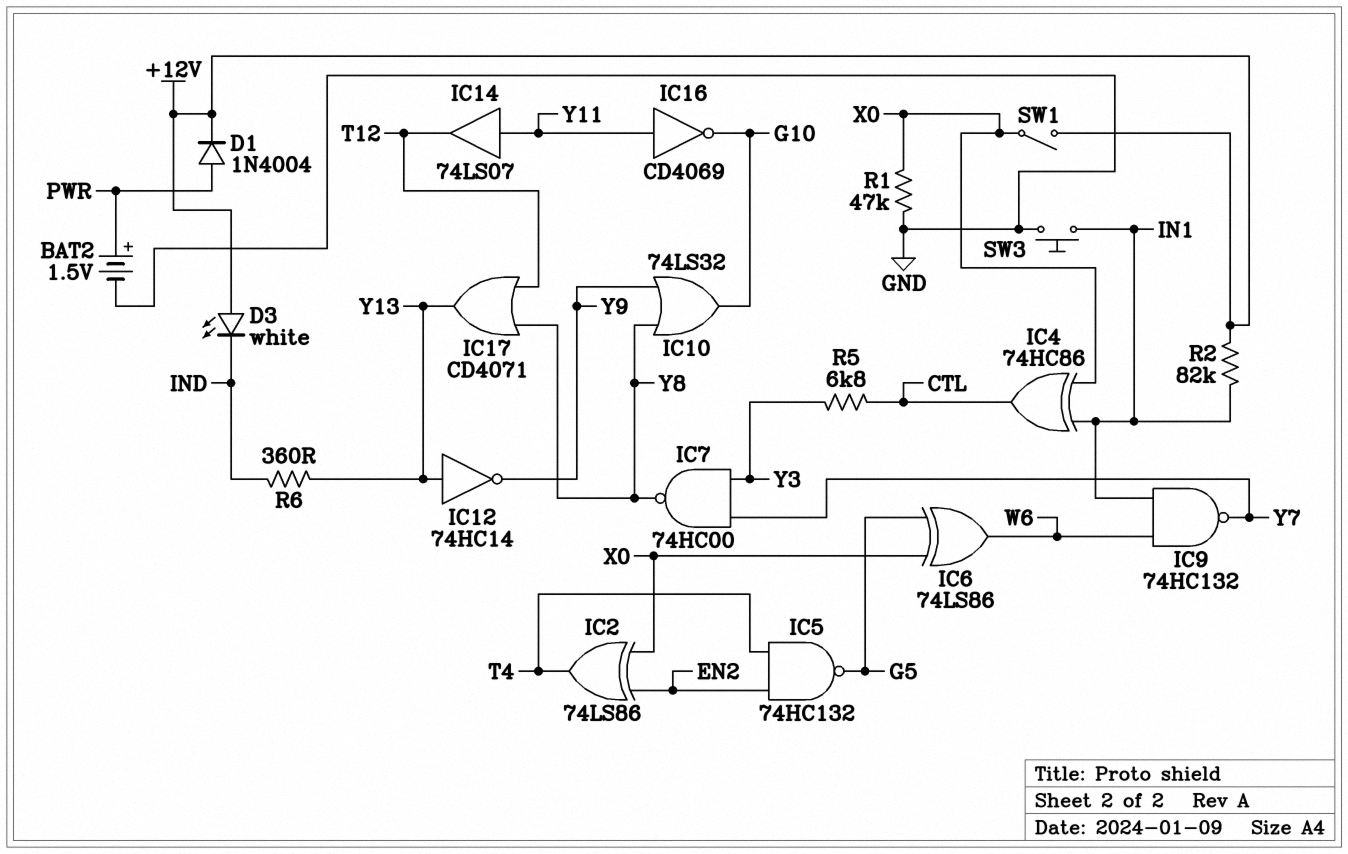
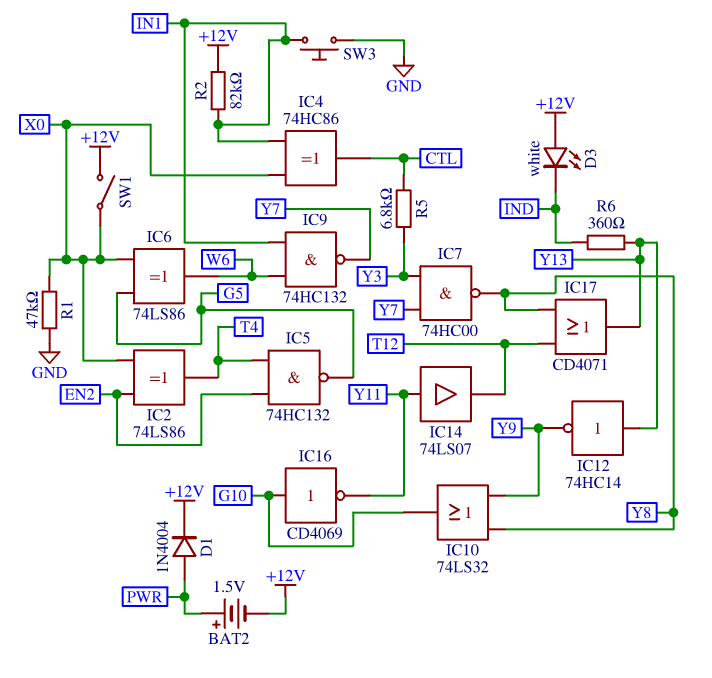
BAT2: 1.5V (plus PWR, minus GND) -> 1.5V (plus PWR, minus +12V)
IC16: NOT CD4069 (in Y11, out G10) -> NOT CD4069 (in G10, out Y11)

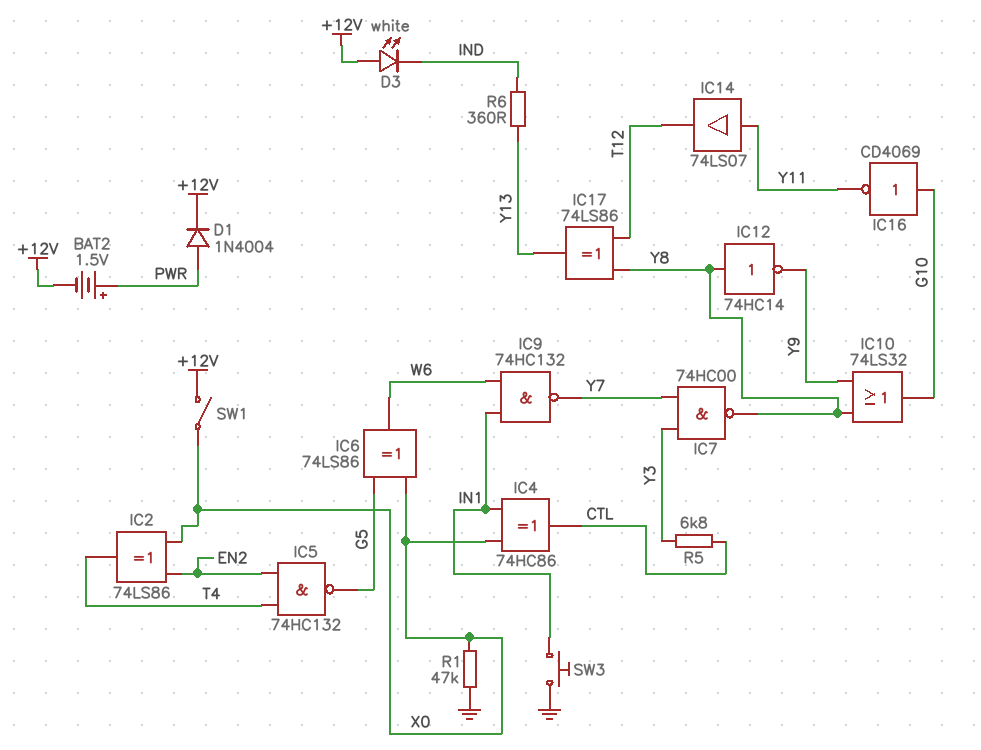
IC12: NOT 74HC14 (in Y13, out Y9) -> NOT 74HC14 (in Y8, out Y9)
IC17: OR CD4071 (in T12, in Y8, out Y13) -> XOR 74LS86 (in T12, in Y8, out Y13)
R2: 82k (+12V, IN1) -> none

